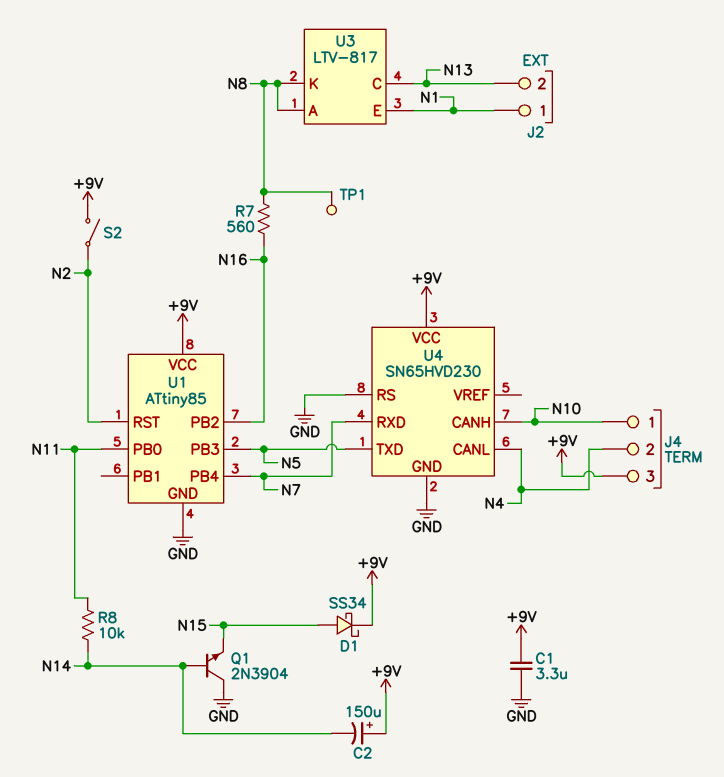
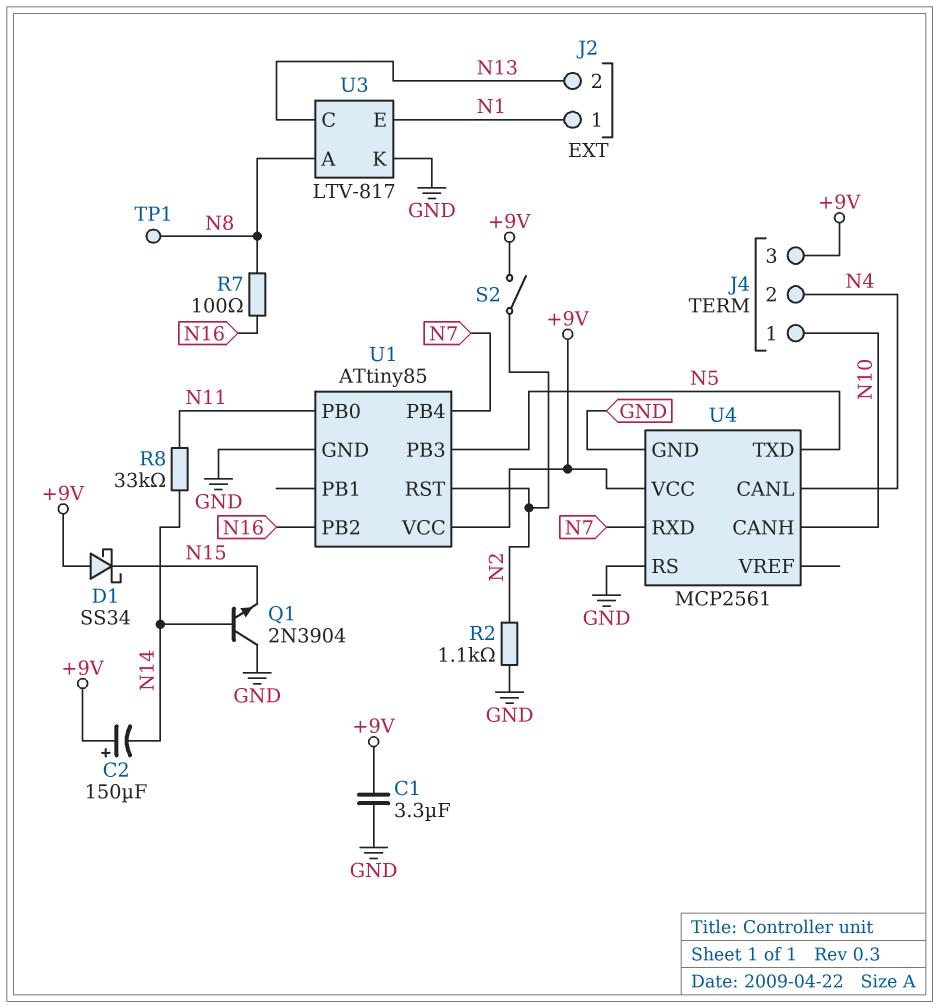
D1: schottky SS34 (A N15, K +9V) -> schottky SS34 (A +9V, K N15)
R2: none -> 1.1k (GND, N2)
R7: 560 (N8, N16) -> 100 (N8, N16)
R8: 10k (N11, N14) -> 33k (N11, N14)
U3 pin K: N8 -> GND
U4: SN65HVD230 -> MCP2561

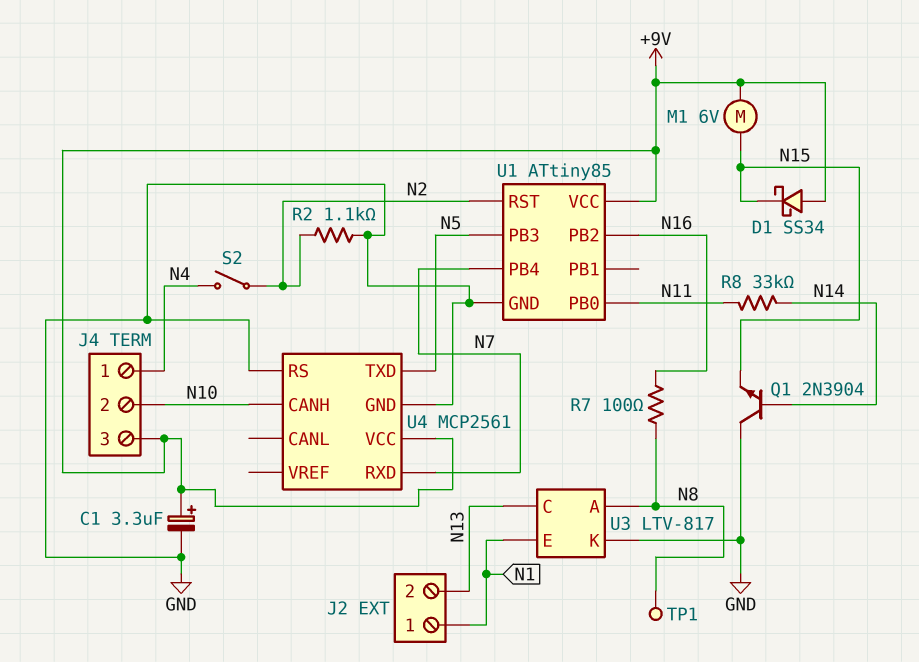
C1: 3.3uF (+9V, GND) -> 3.3uF (plus +9V, minus GND)
C2: 150uF (plus +9V, minus N14) -> none
J4 pin 1: N10 -> N4
J4 pin 2: N4 -> N10
M1: none -> motor 6V (+9V, N15)
S2: switch (+9V, N2) -> switch (N2, N4)
U4 pin CANL: N4 -> none

